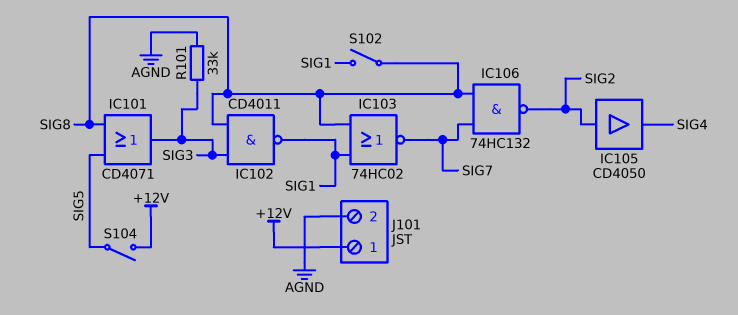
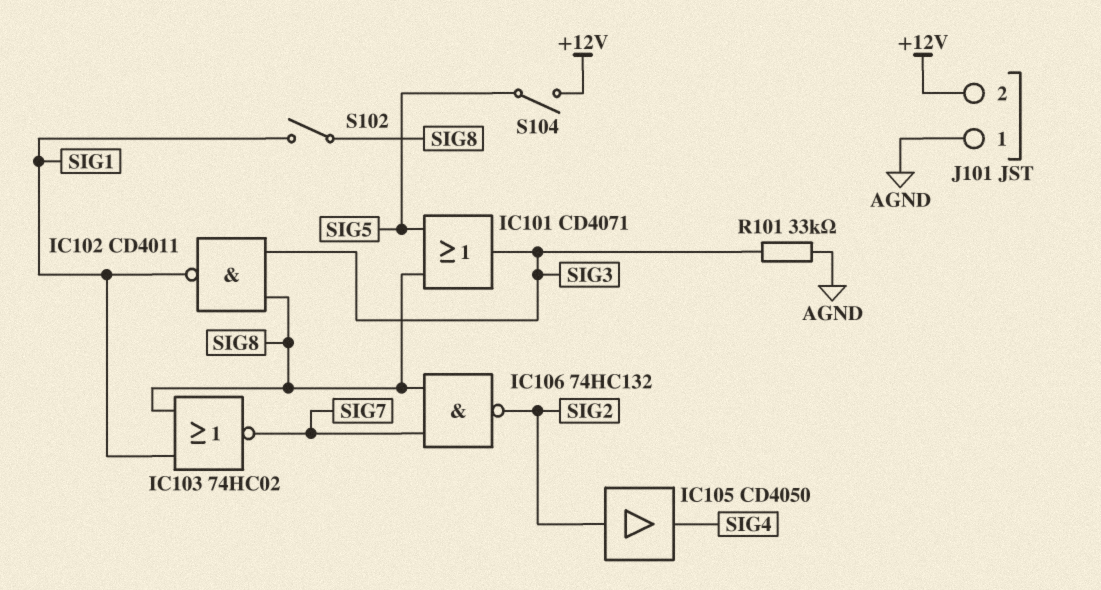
J101 pin 1: +12V -> AGND
J101 pin 2: AGND -> +12V

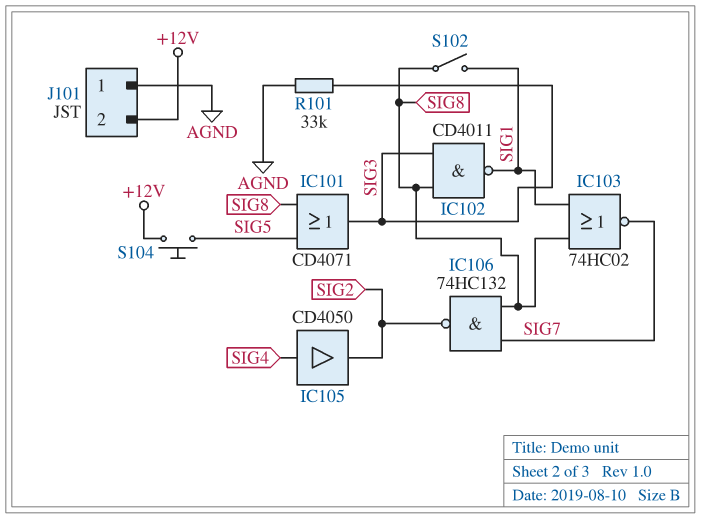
IC105: buffer CD4050 (in SIG2, out SIG4) -> buffer CD4050 (in SIG4, out SIG2)
S104: switch (+12V, SIG5) -> button (+12V, SIG5)

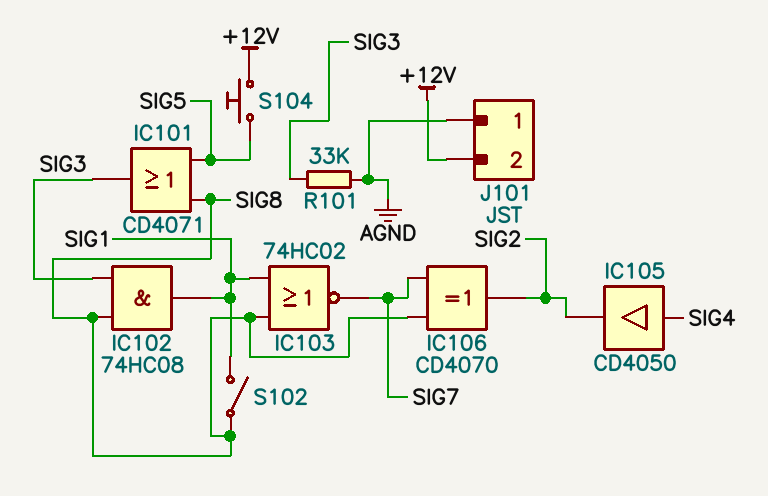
IC102: NAND CD4011 (in SIG3, in SIG8, out SIG1) -> AND 74HC08 (in SIG3, in SIG8, out SIG1)
IC106: NAND 74HC132 (in SIG7, in SIG8, out SIG2) -> XOR CD4070 (in SIG7, in SIG8, out SIG2)

